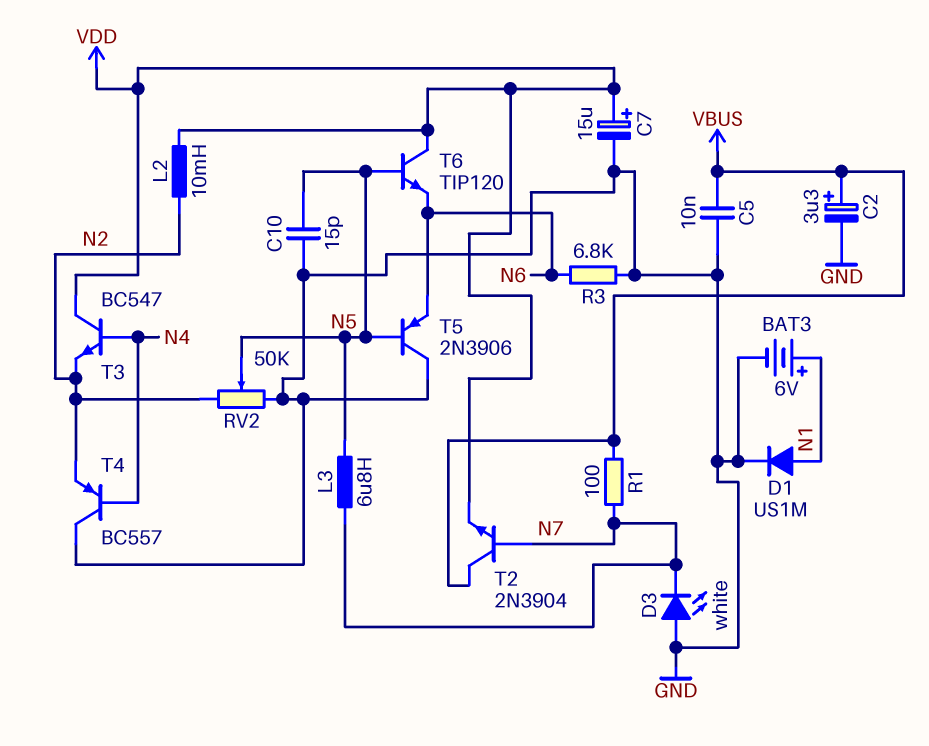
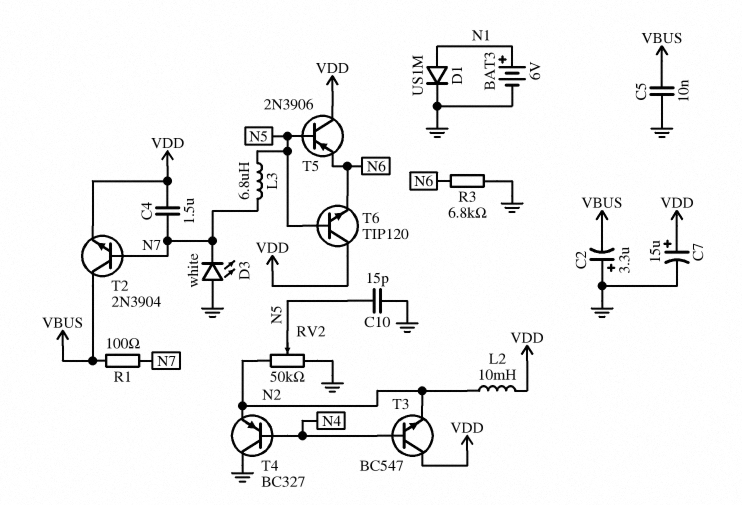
C2: 3.3uF (plus VBUS, minus GND) -> 3.3uF (plus GND, minus VBUS)
C4: none -> 1.5uF (N7, VDD)
T4: PNP BC557 (B N4, C GND, E N2) -> PNP BC327 (B N4, C GND, E N2)
T5: PNP 2N3906 (B N5, C GND, E N6) -> PNP 2N3906 (B N5, C VDD, E N6)

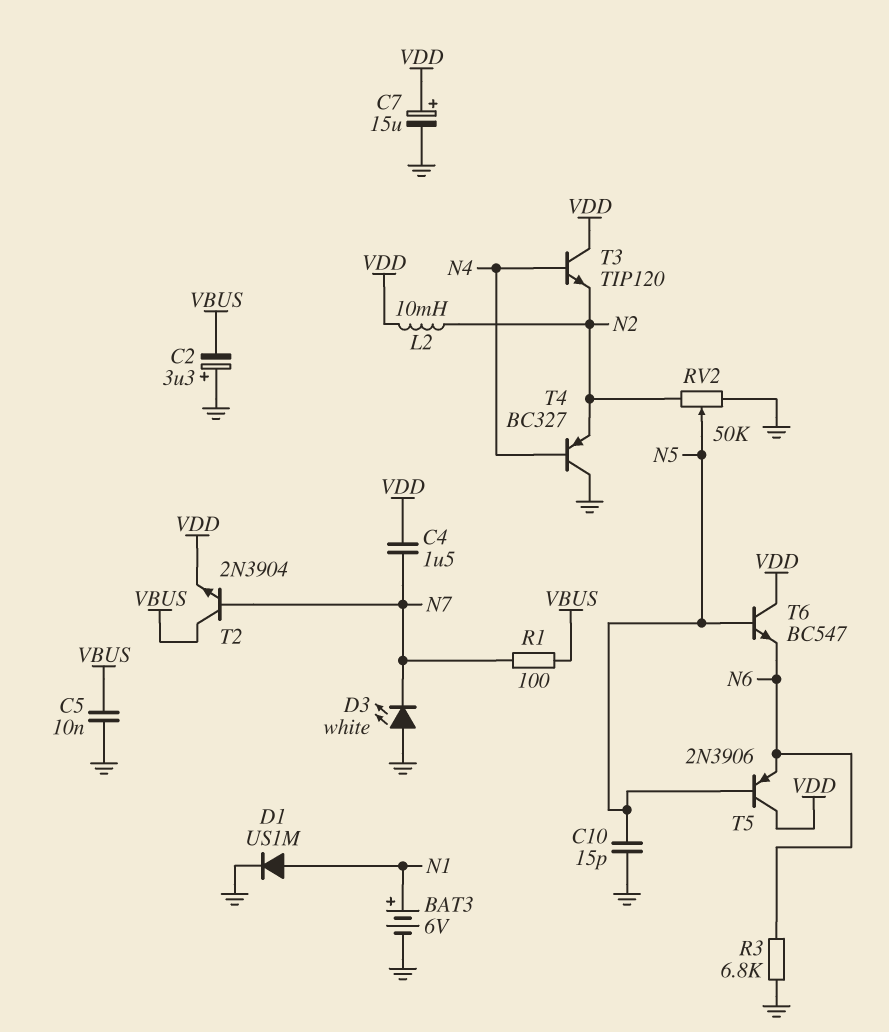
L3: 6.8uH (N5, N7) -> none
T3: NPN BC547 (B N4, C VDD, E N2) -> NPN TIP120 (B N4, C VDD, E N2)
T6: NPN TIP120 (B N5, C VDD, E N6) -> NPN BC547 (B N5, C VDD, E N6)

